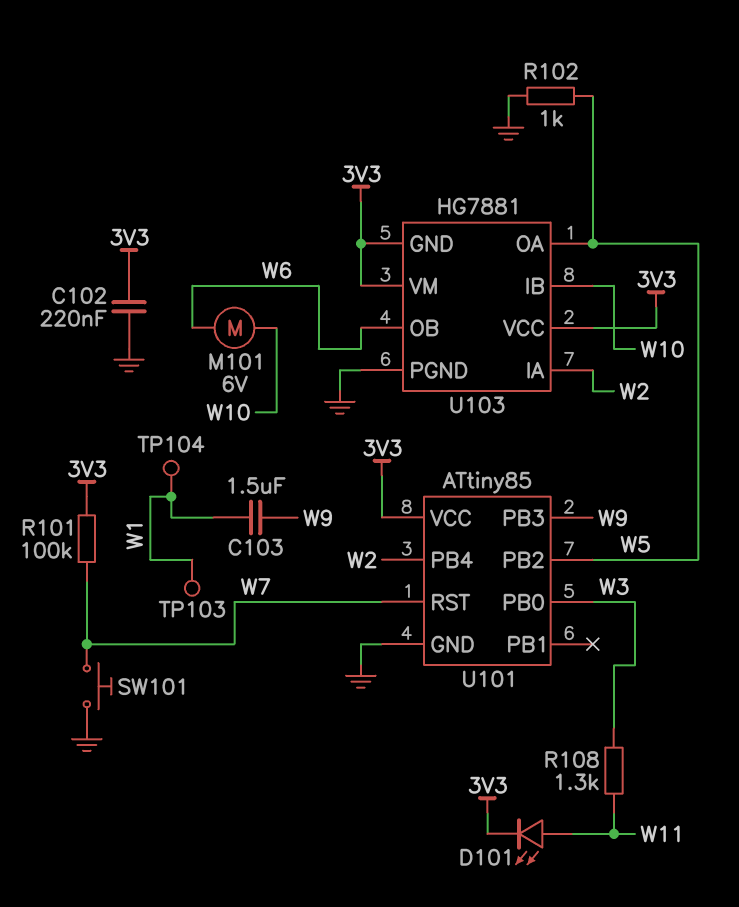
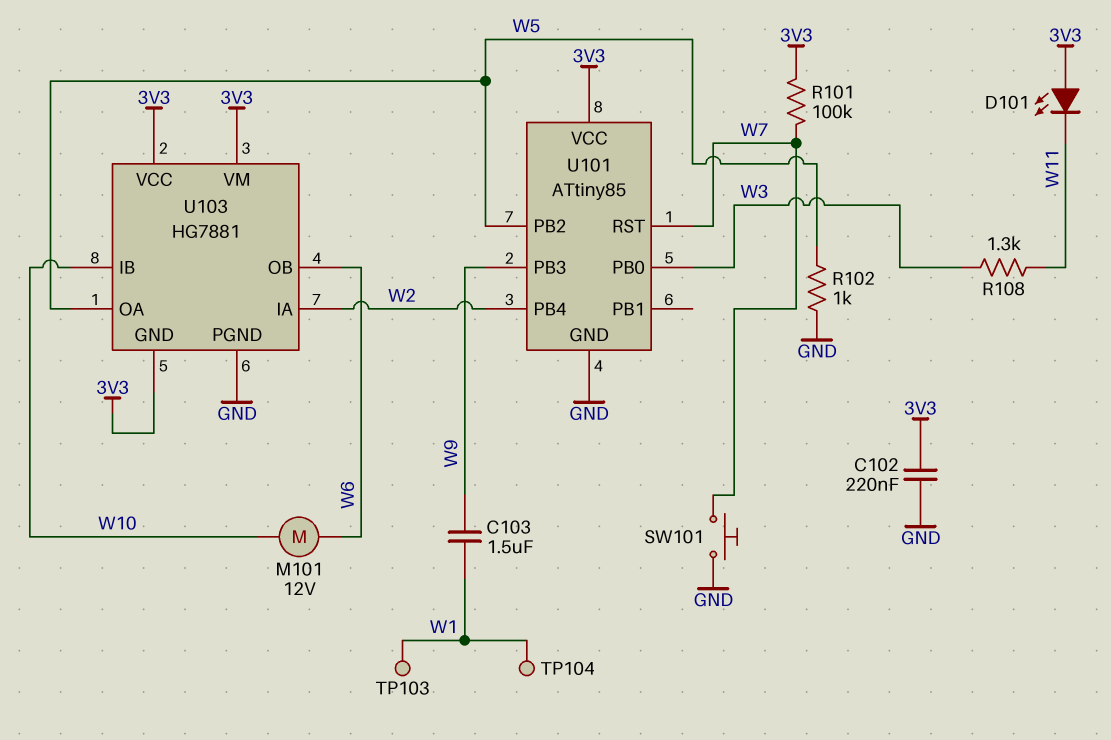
D101: LED (A W11, K 3V3) -> LED (A 3V3, K W11)
M101: motor 6V (W6, W10) -> motor 12V (W6, W10)

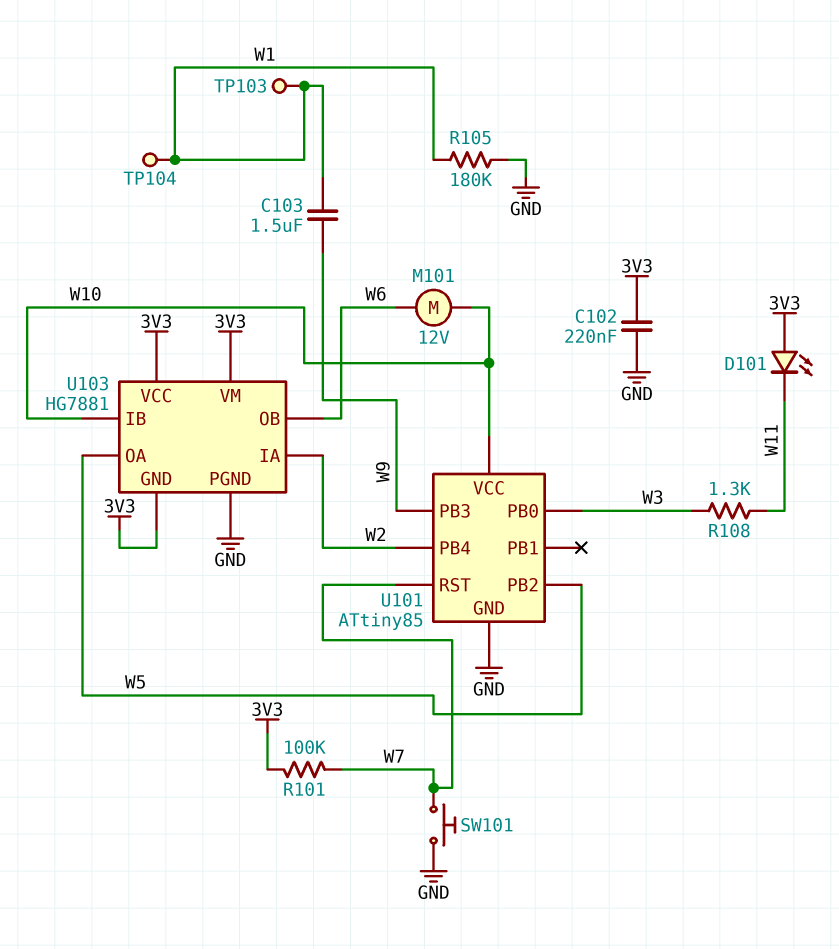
R102: 1k (GND, W5) -> none
R105: none -> 180k (GND, W1)
U101 pin VCC: 3V3 -> W10

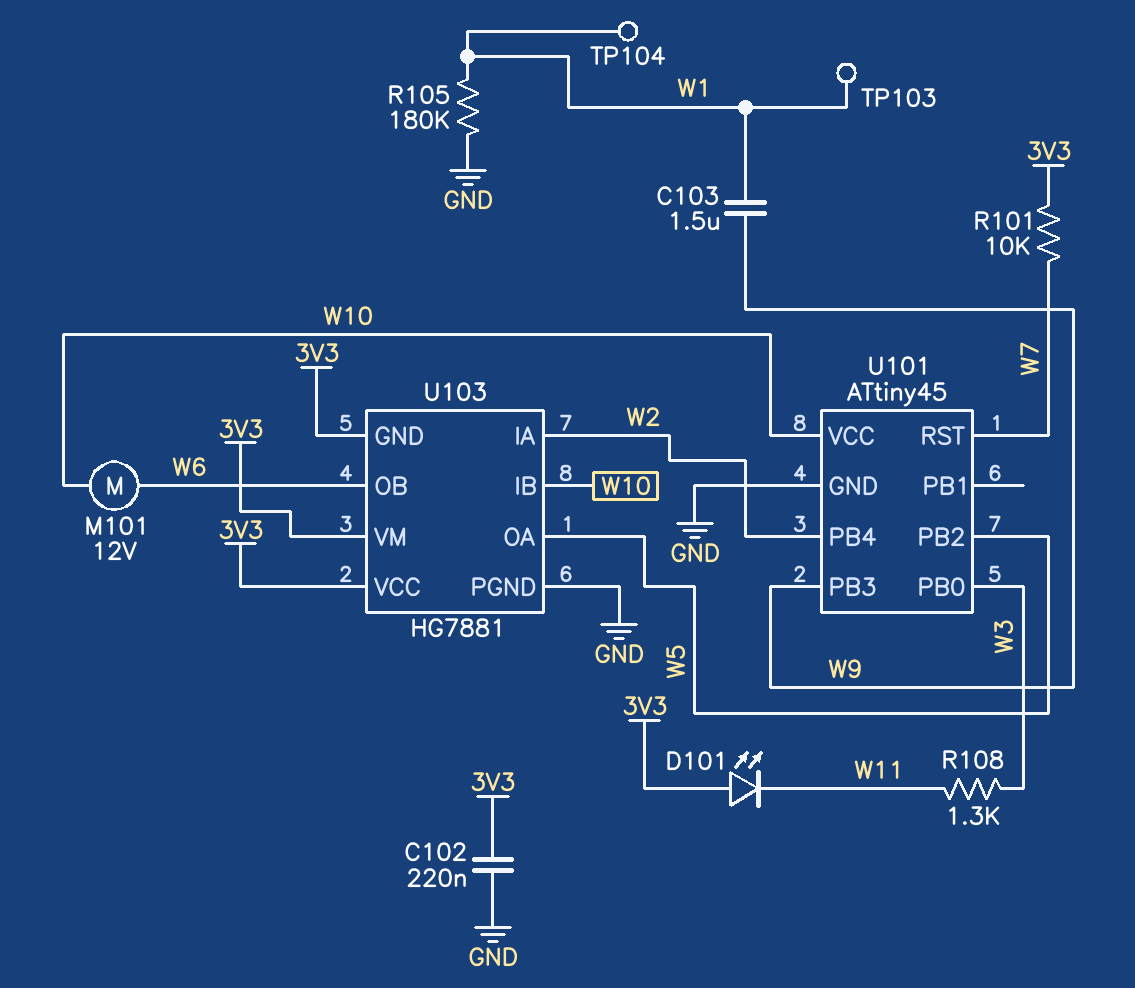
R101: 100k (3V3, W7) -> 10k (3V3, W7)
SW101: button (GND, W7) -> none
U101: ATtiny85 -> ATtiny45

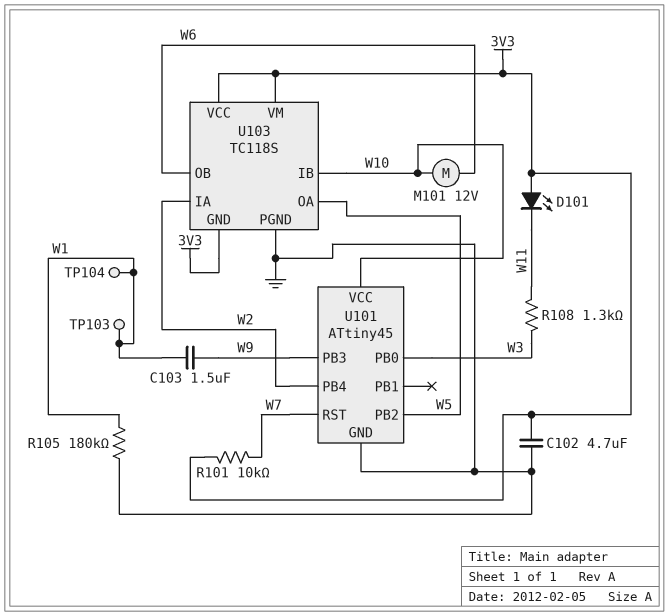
C102: 220nF (3V3, GND) -> 4.7uF (3V3, GND)
U103: HG7881 -> TC118S

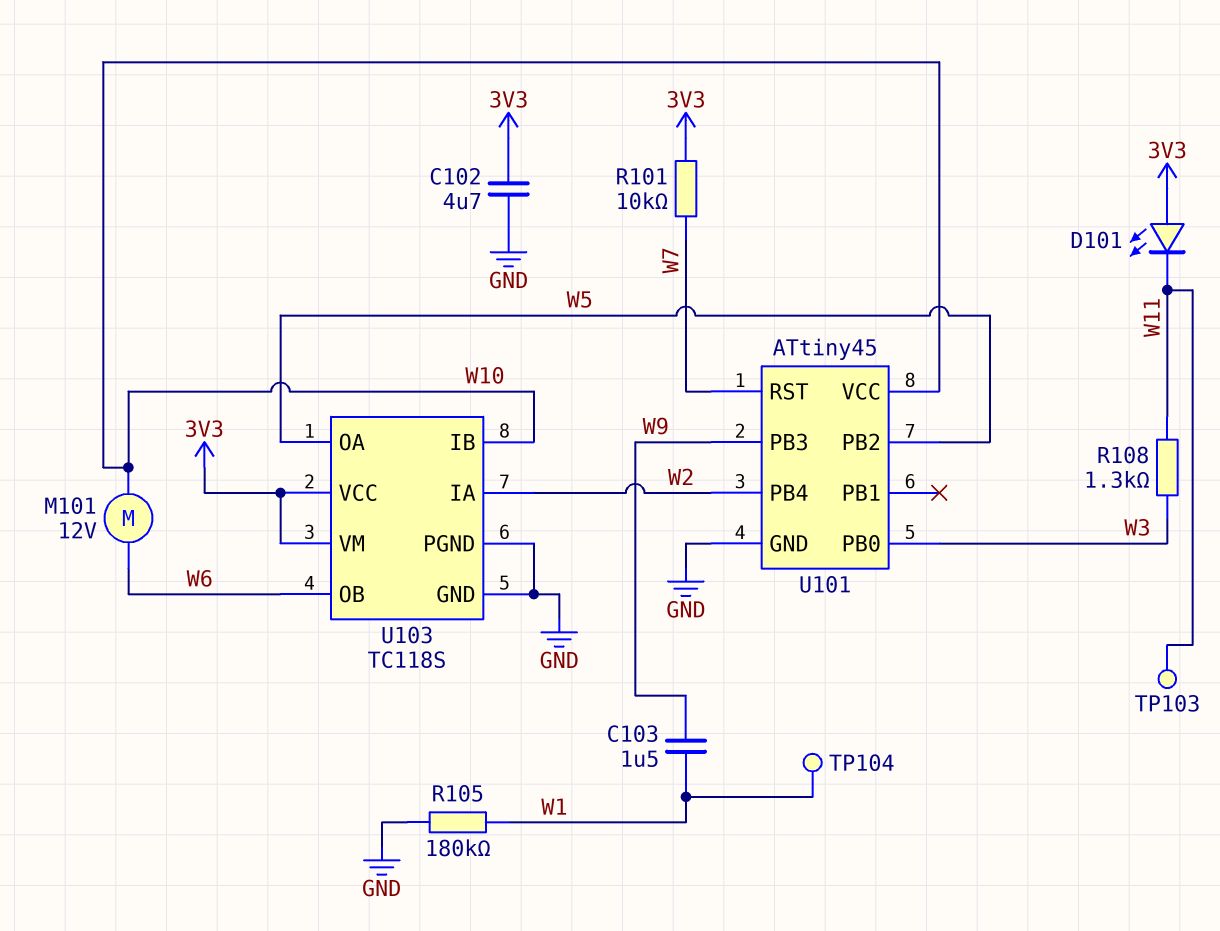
TP103: test point (W1) -> test point (W11)
U103 pin GND: 3V3 -> GND

